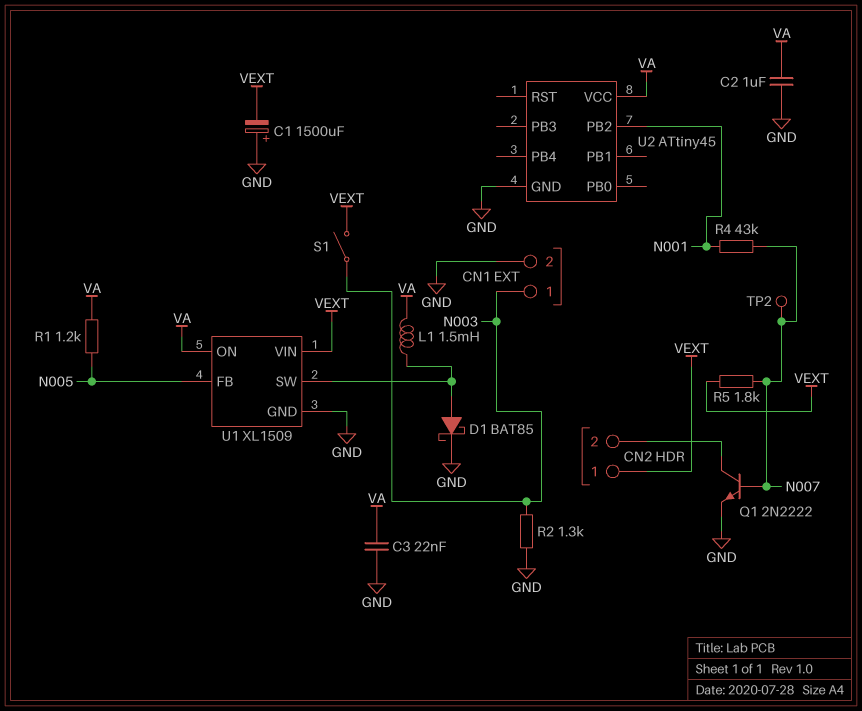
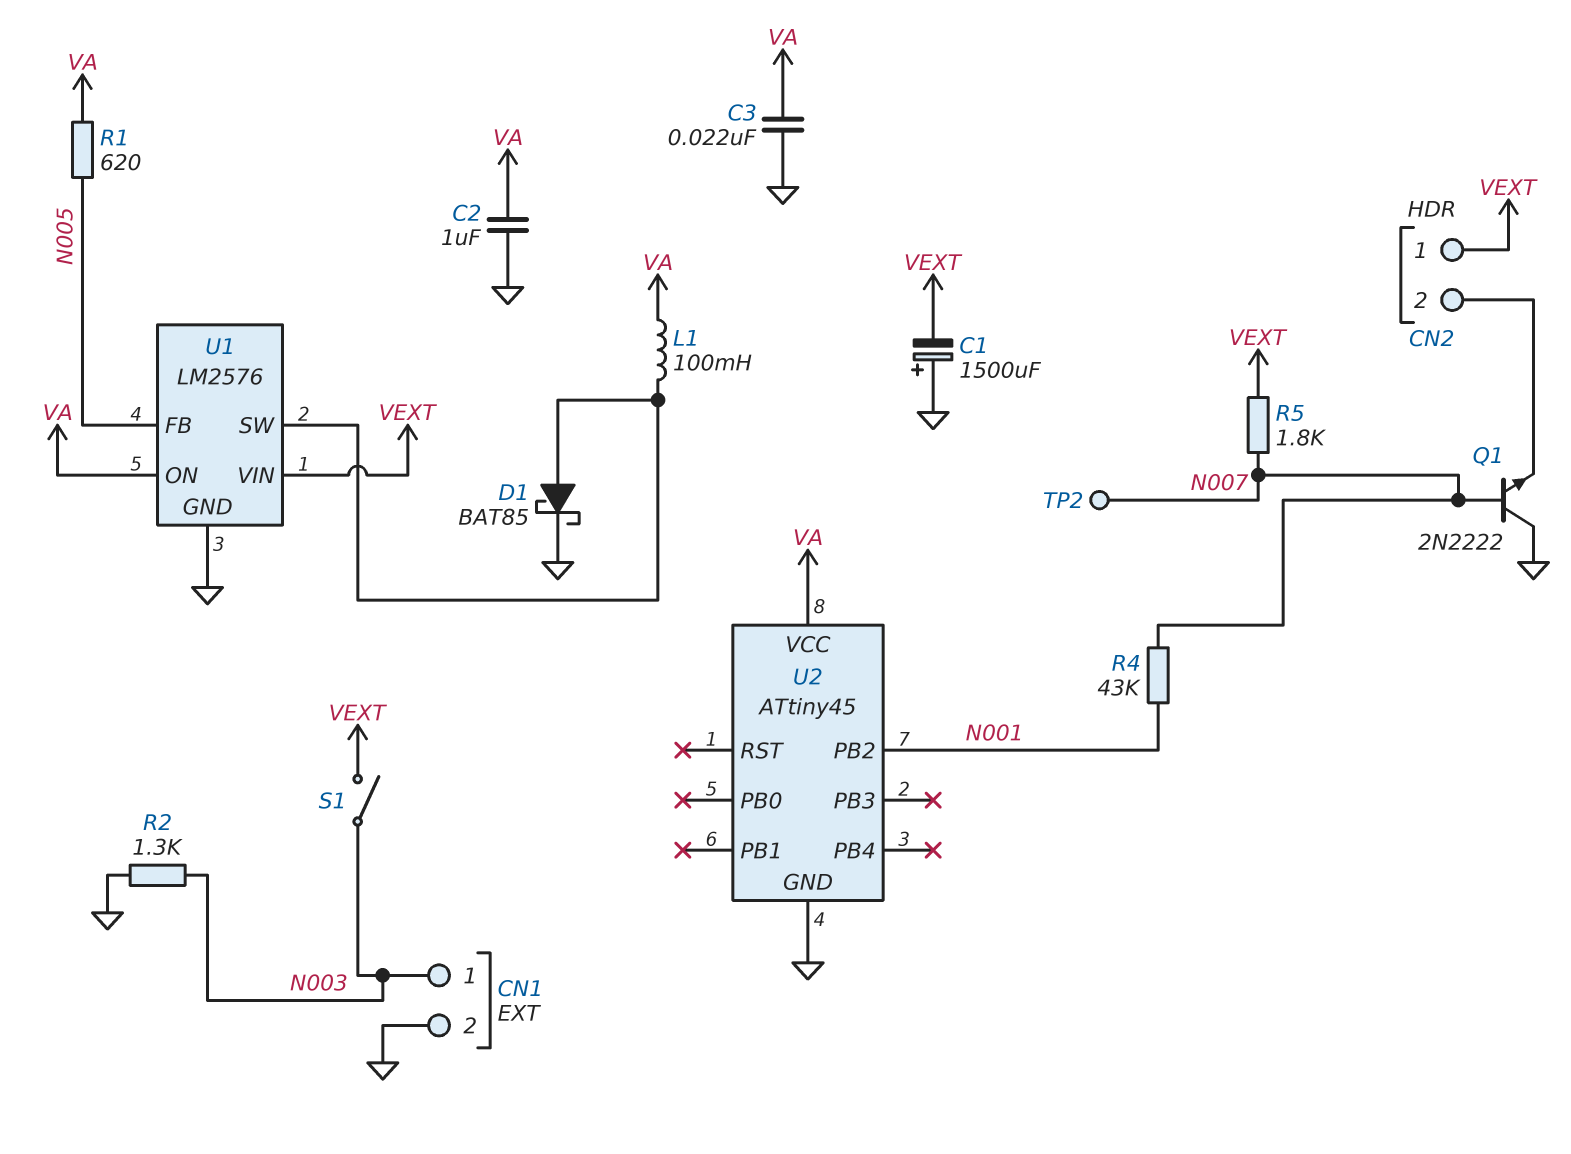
L1: 1.5mH (U1/SW, VA) -> 100mH (U1/SW, VA)
Q1: NPN 2N2222 (B N007, C CN2/2, E GND) -> NPN 2N2222 (B N007, C GND, E CN2/2)
R1: 1.2k (N005, VA) -> 620 (N005, VA)
U1: XL1509 -> LM2576

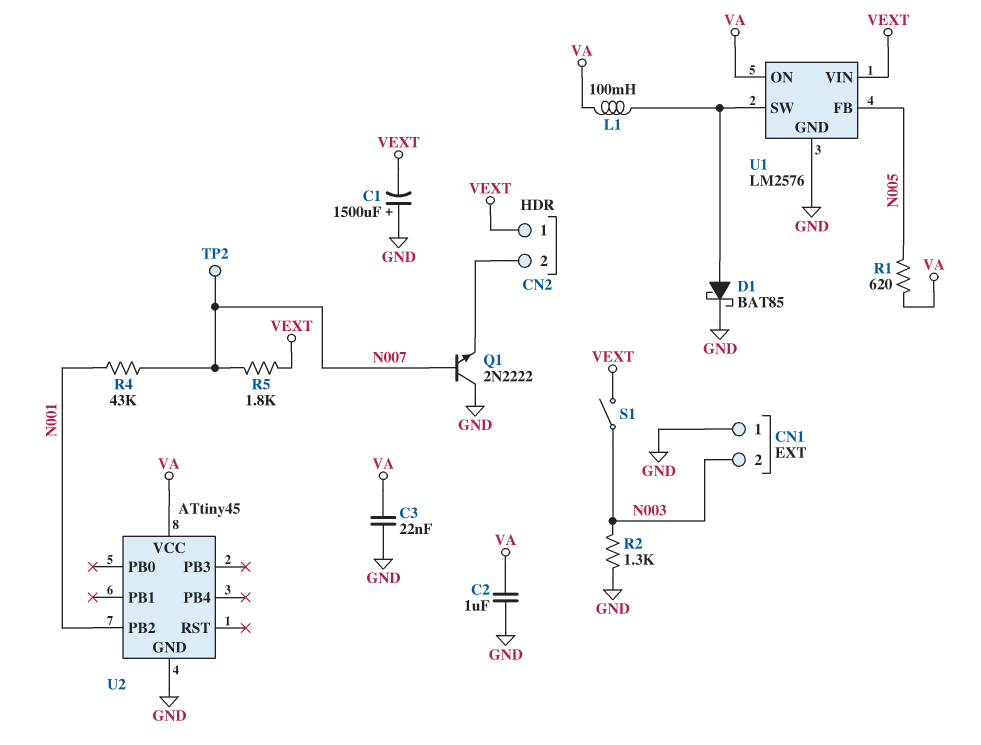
CN1 pin 1: N003 -> GND
CN1 pin 2: GND -> N003

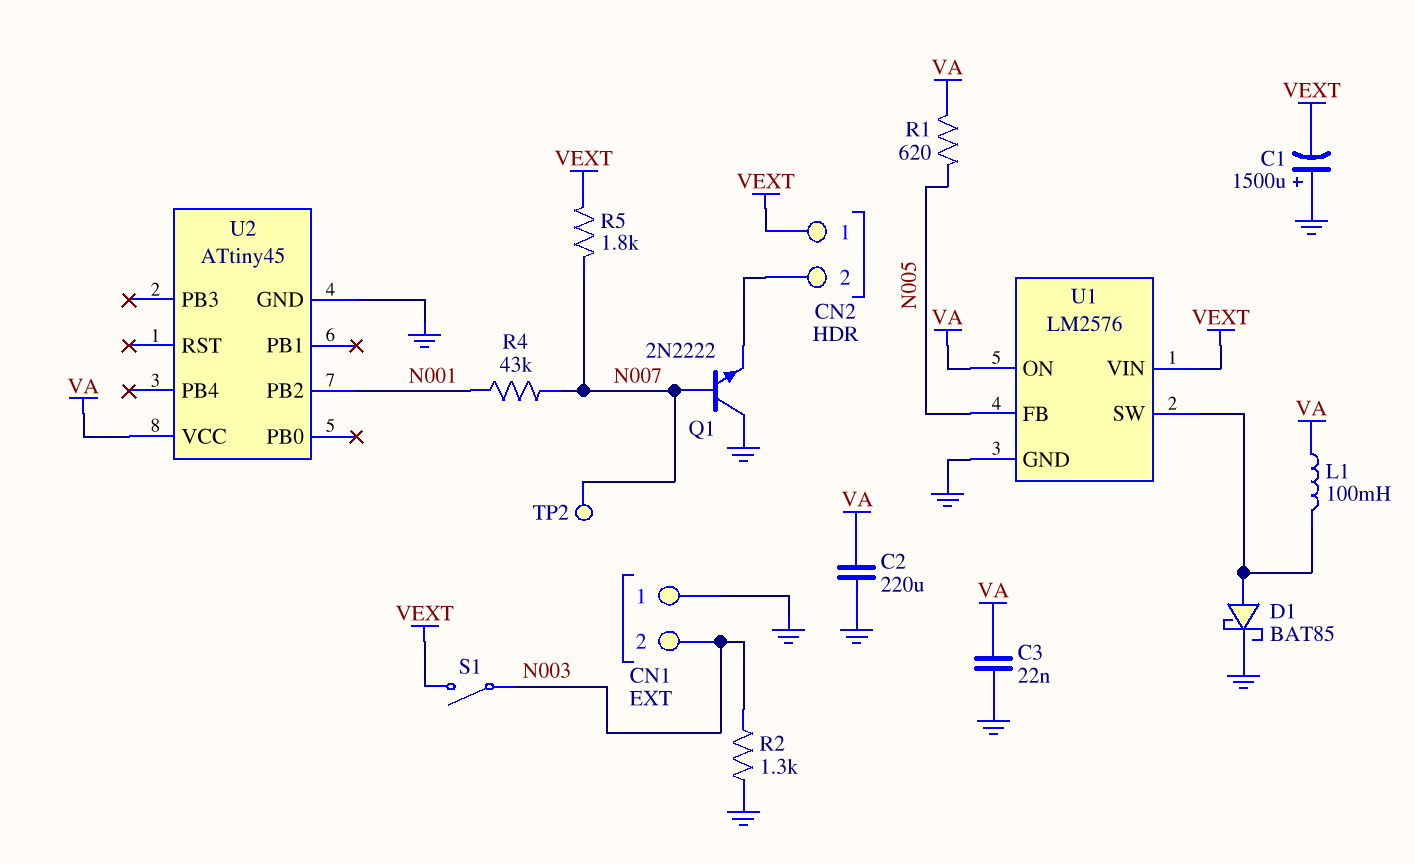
C2: 1uF (GND, VA) -> 220uF (GND, VA)

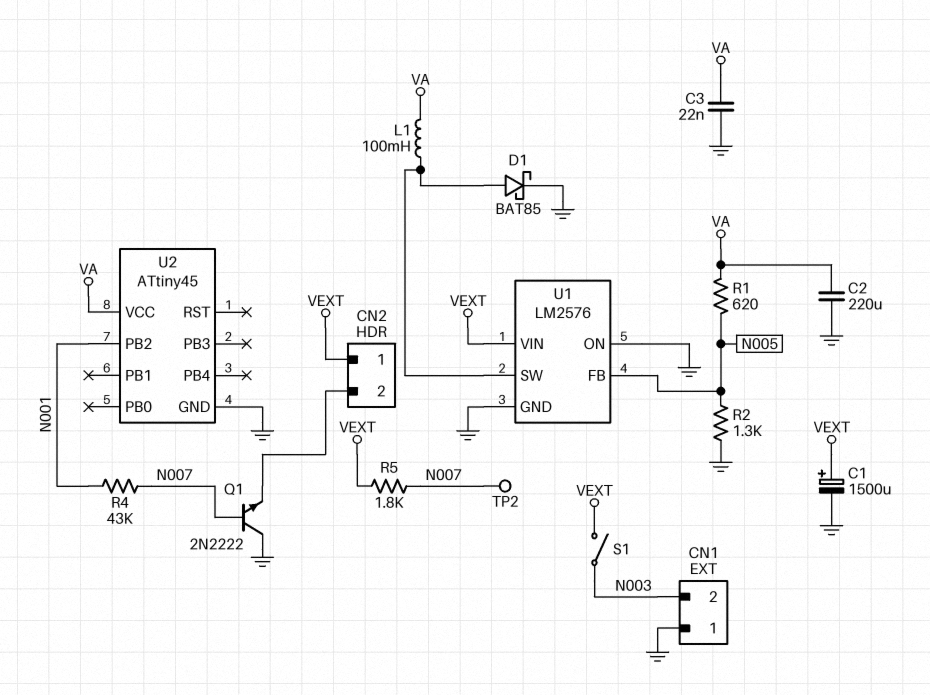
C1: 1500uF (plus GND, minus VEXT) -> 1500uF (plus VEXT, minus GND)
R2: 1.3k (GND, N003) -> 1.3k (GND, N005)
U1 pin ON: VA -> GND

